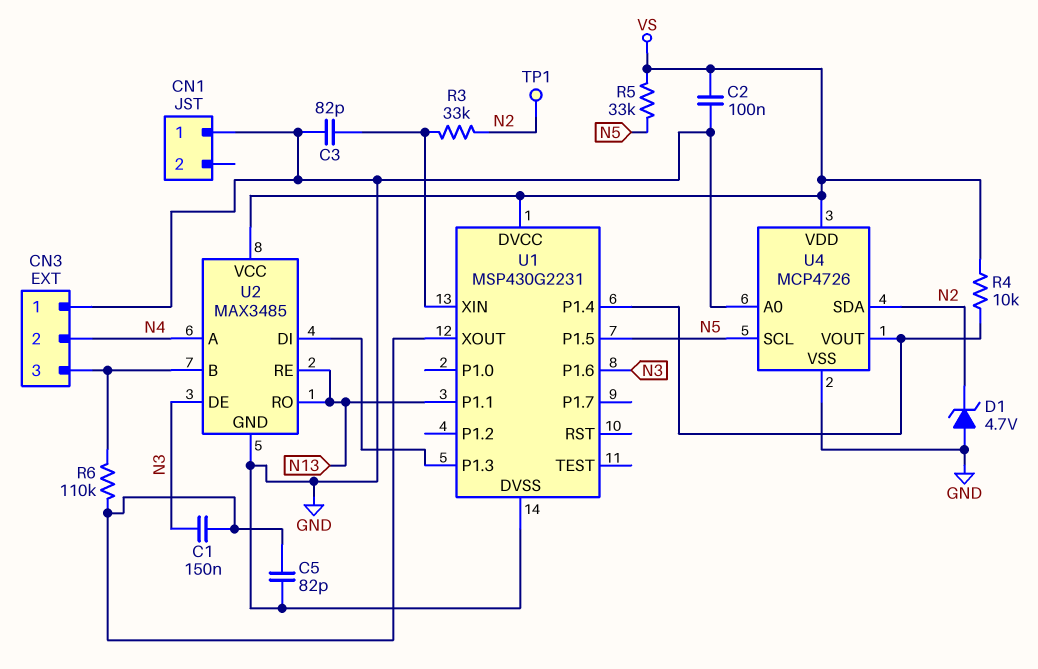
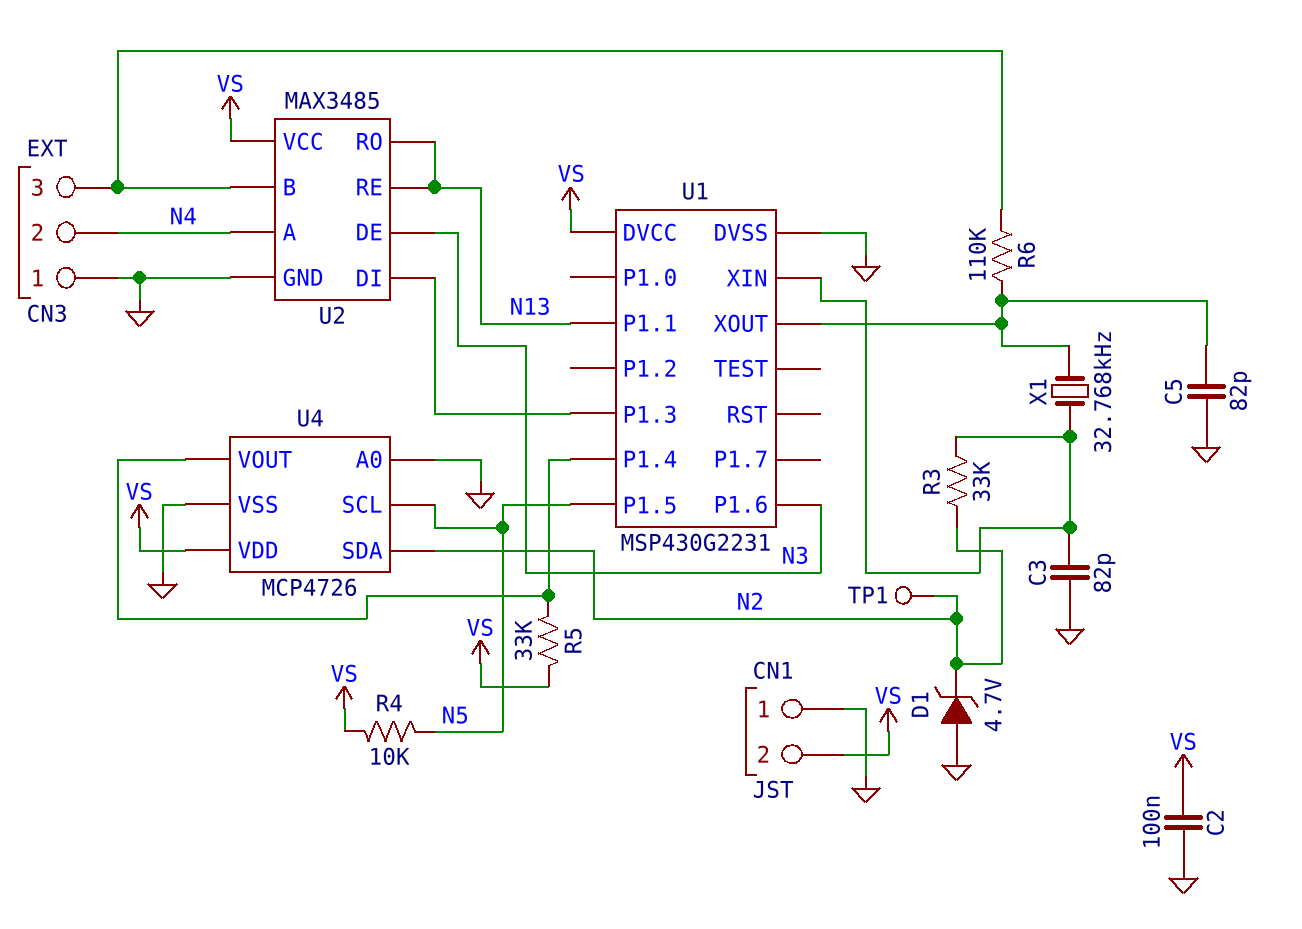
C1: 150nF (N3, U1/XOUT) -> none
CN1 pin 2: none -> VS
R4: 10k (U1/P1.4, VS) -> 10k (N5, VS)
R5: 33k (N5, VS) -> 33k (U1/P1.4, VS)
X1: none -> 32.768kHz (U1/XIN, U1/XOUT)

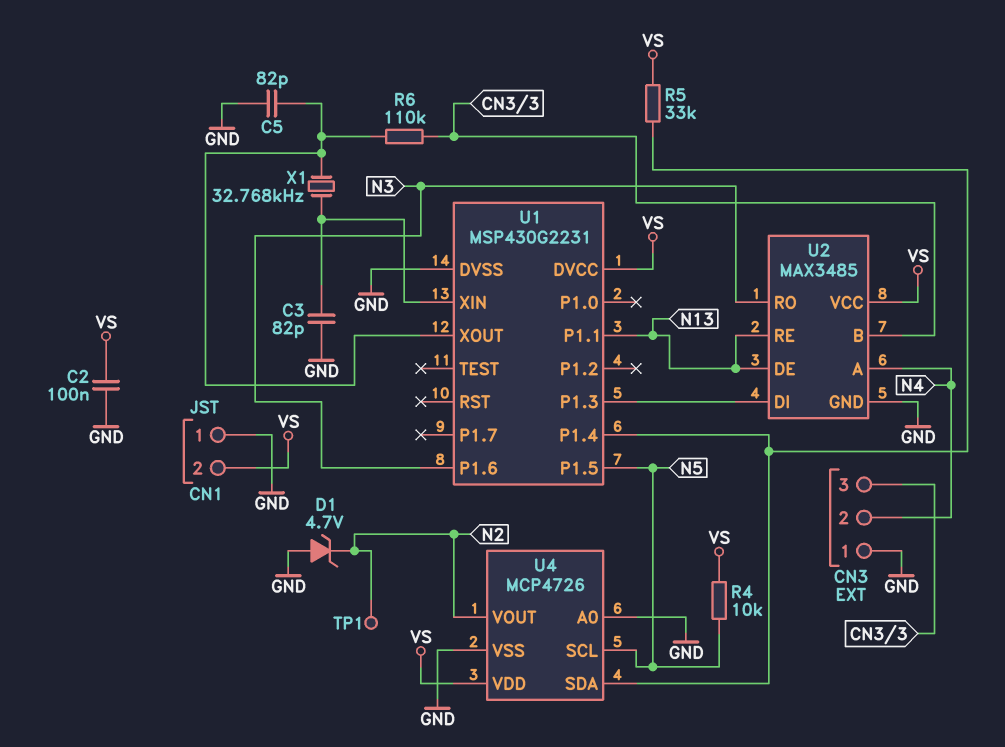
R3: 33k (N2, U1/XIN) -> none
U2 pin DE: N3 -> N13
U2 pin RO: N13 -> N3
U4 pin SDA: N2 -> U1/P1.4
U4 pin VOUT: U1/P1.4 -> N2

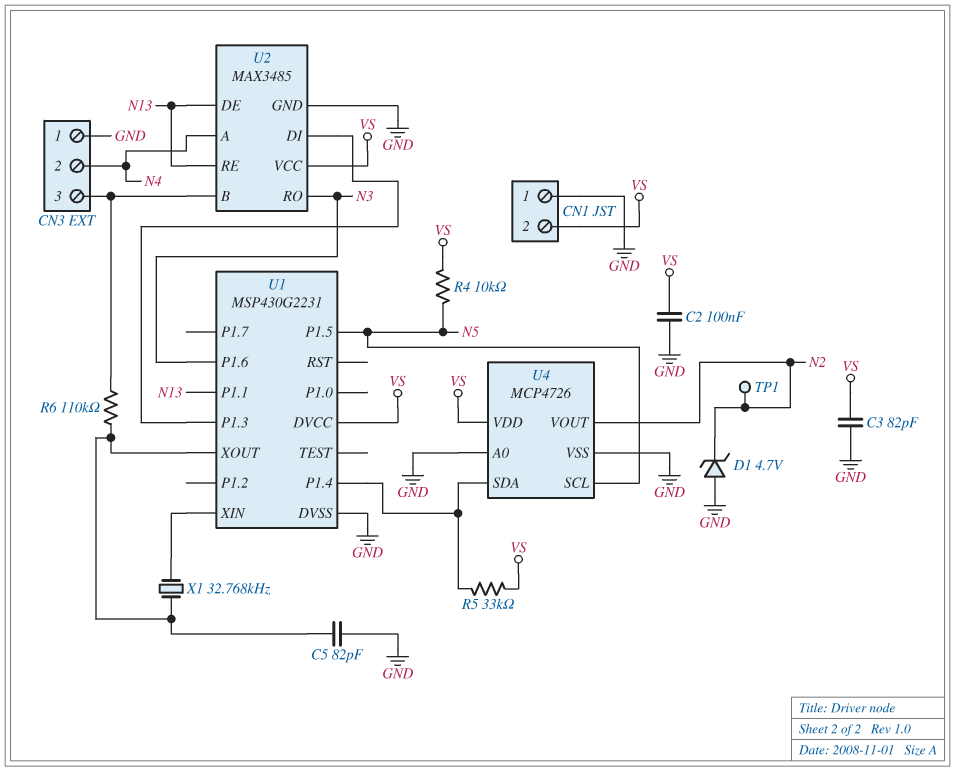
C3: 82pF (GND, U1/XIN) -> 82pF (GND, VS)

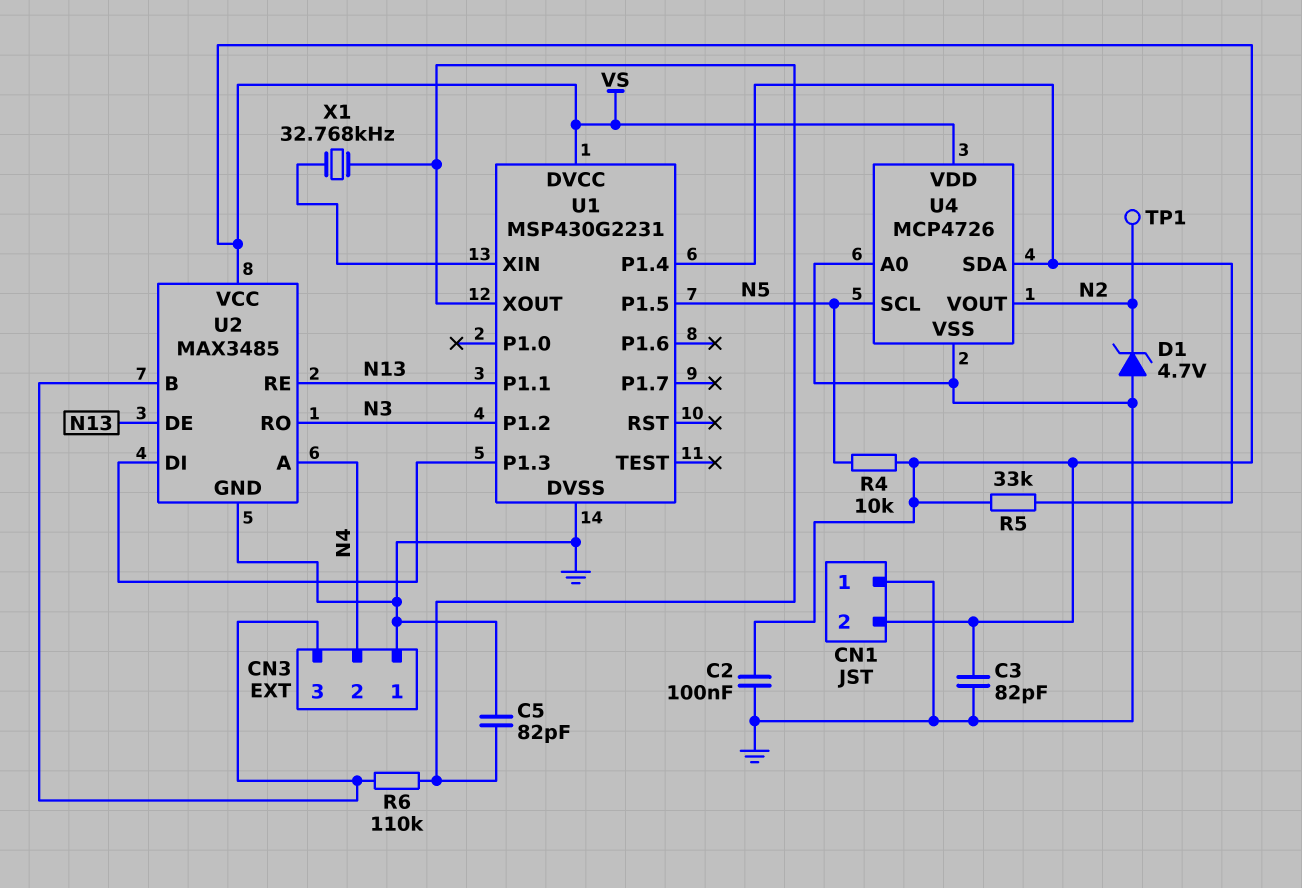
U1 pin P1.2: none -> N3
U1 pin P1.6: N3 -> none

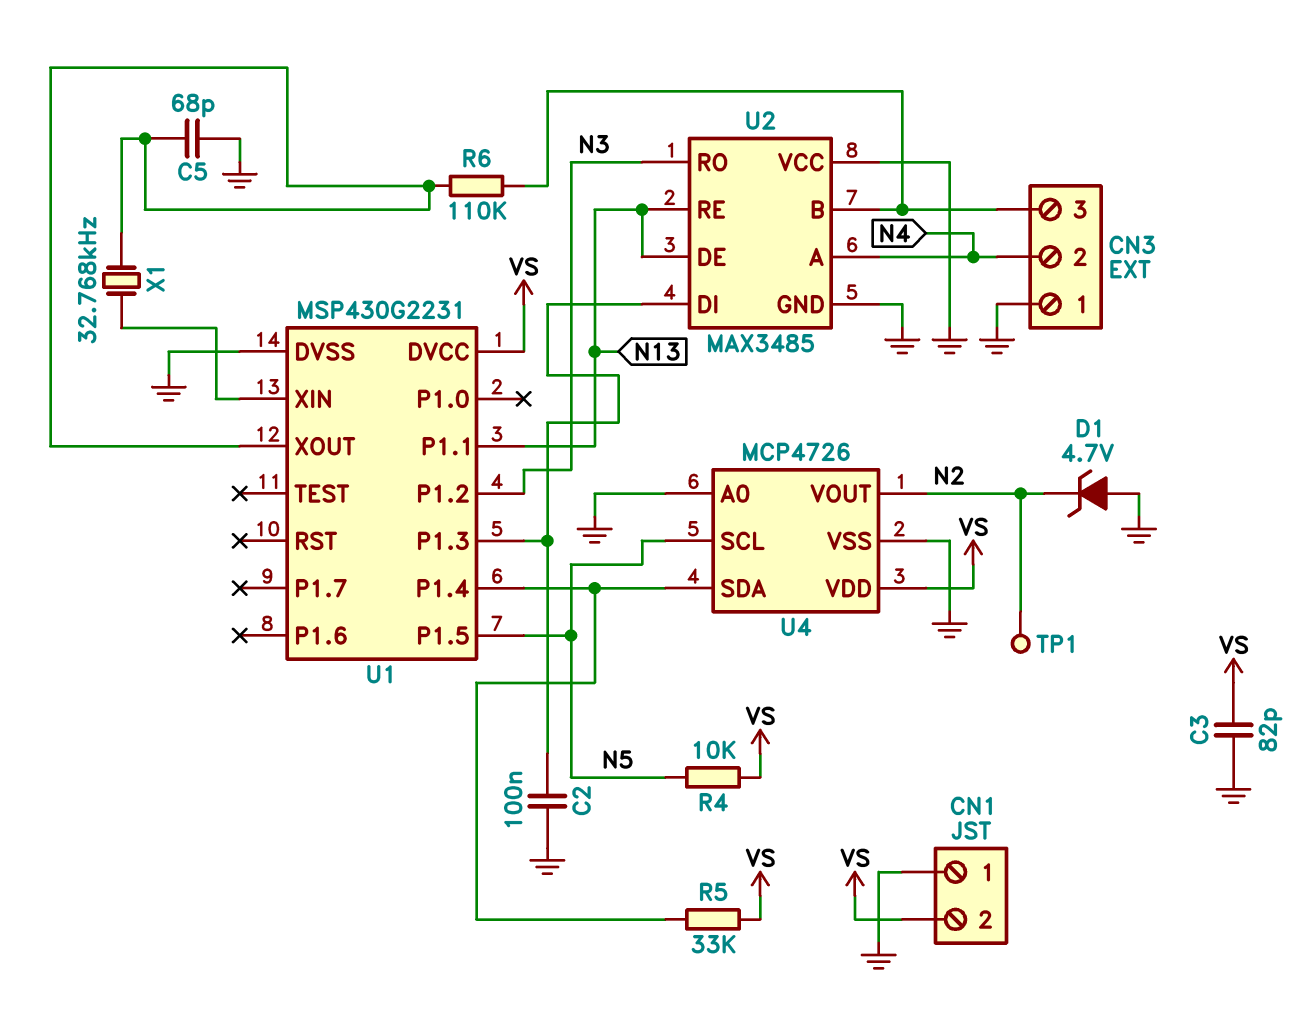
C2: 100nF (GND, VS) -> 100nF (GND, U1/P1.3)
C5: 82pF (GND, U1/XOUT) -> 68pF (GND, U1/XOUT)
U2 pin VCC: VS -> GND

